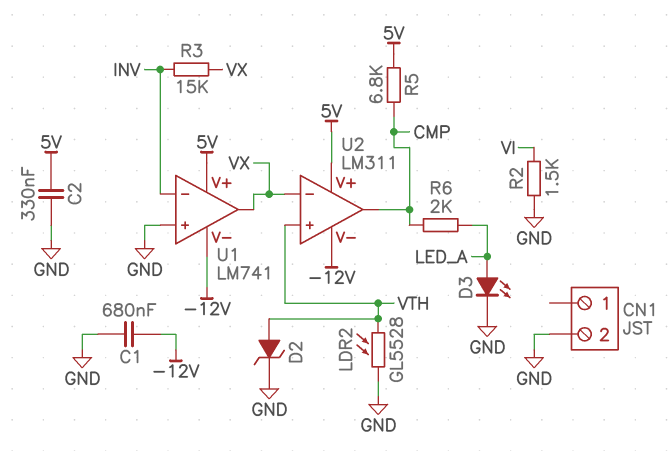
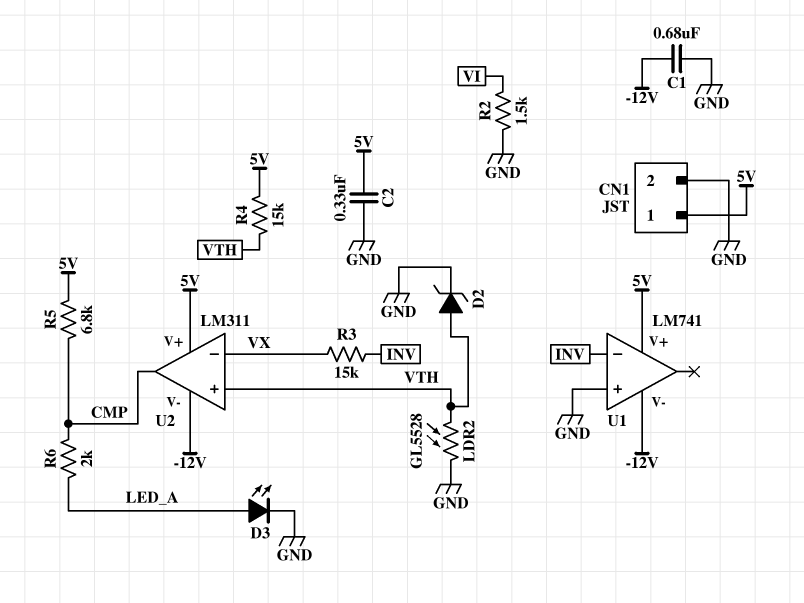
CN1 pin 1: none -> 5V
R4: none -> 15k (5V, VTH)
U1 pin out: VX -> none

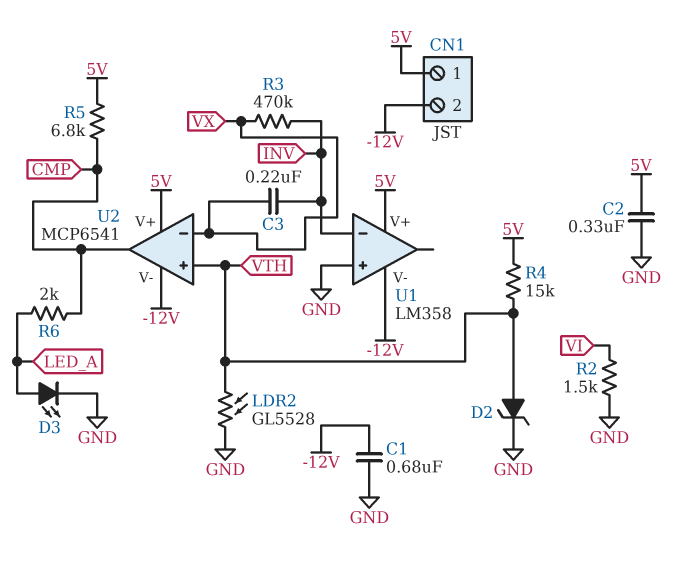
C3: none -> 220nF (INV, VX)
CN1 pin 2: GND -> -12V
R3: 15k (INV, VX) -> 470k (INV, VX)
U1: LM741 -> LM358
U2: LM311 -> MCP6541

